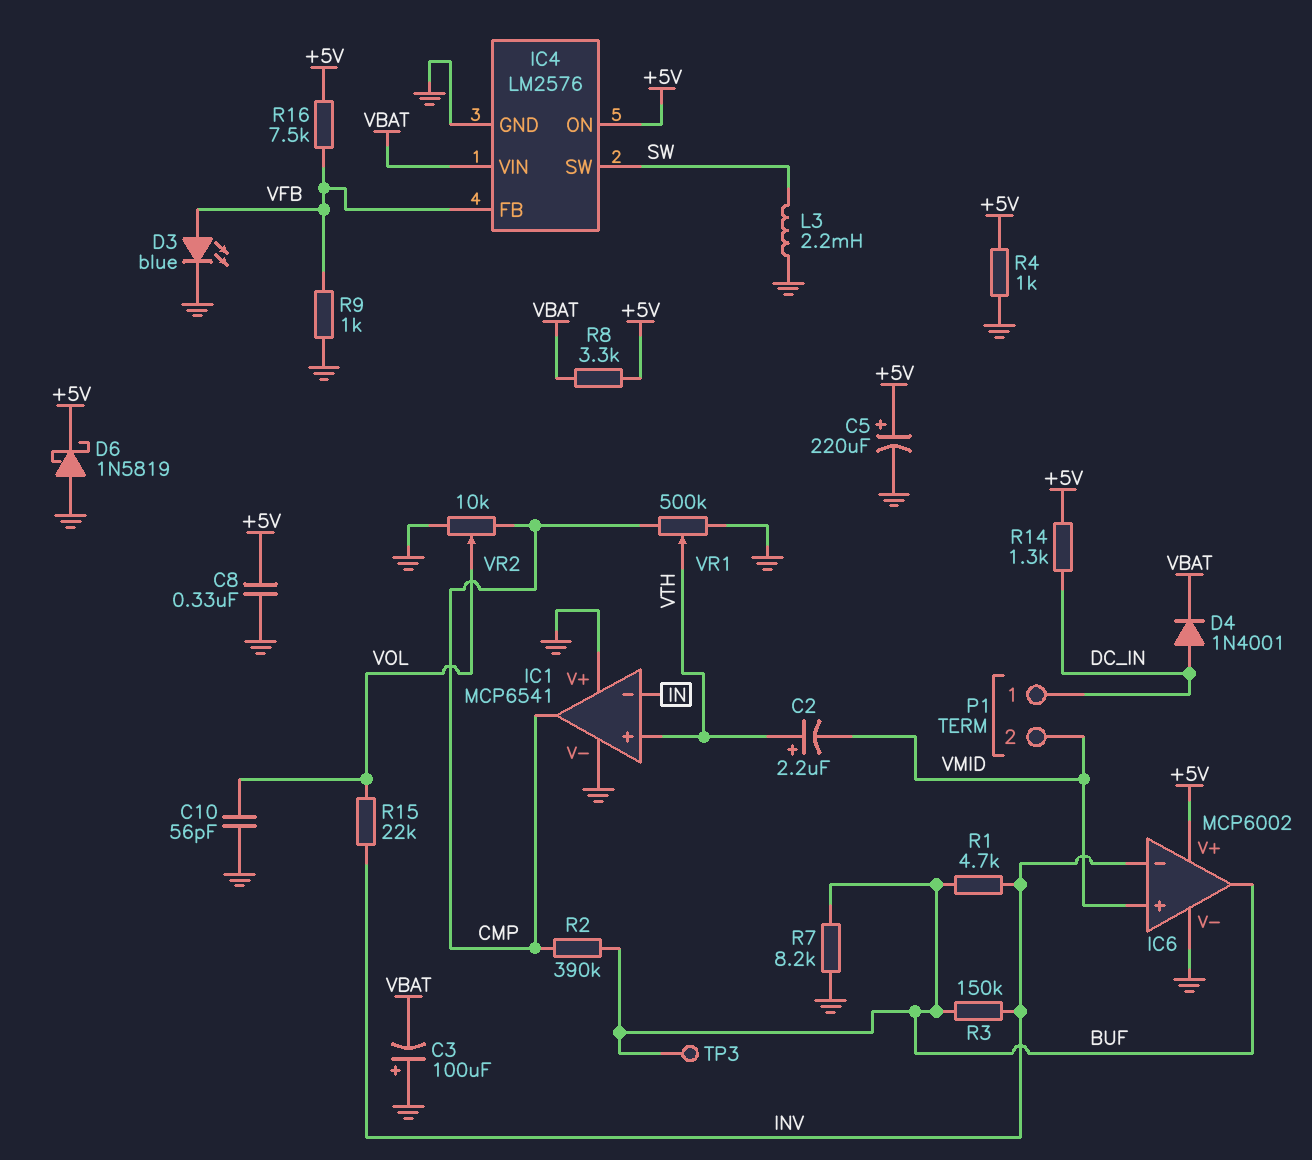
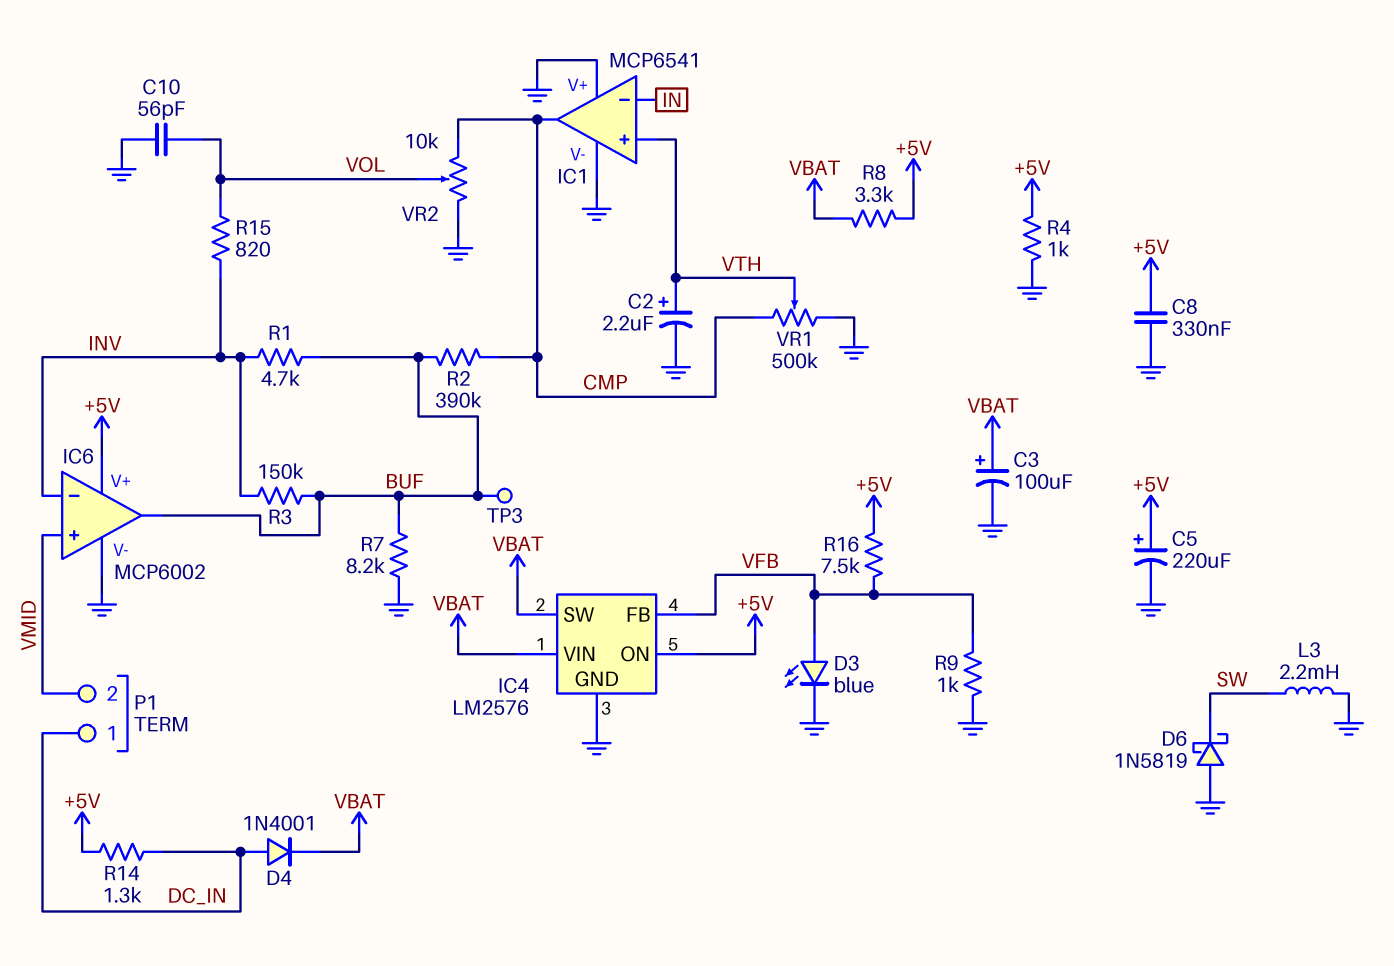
C2: 2.2uF (plus VTH, minus VMID) -> 2.2uF (plus VTH, minus GND)
C3: 100uF (plus GND, minus VBAT) -> 100uF (plus VBAT, minus GND)
D6: schottky 1N5819 (A GND, K +5V) -> schottky 1N5819 (A GND, K SW)
IC4 pin SW: SW -> VBAT
R15: 22k (INV, VOL) -> 820 (INV, VOL)

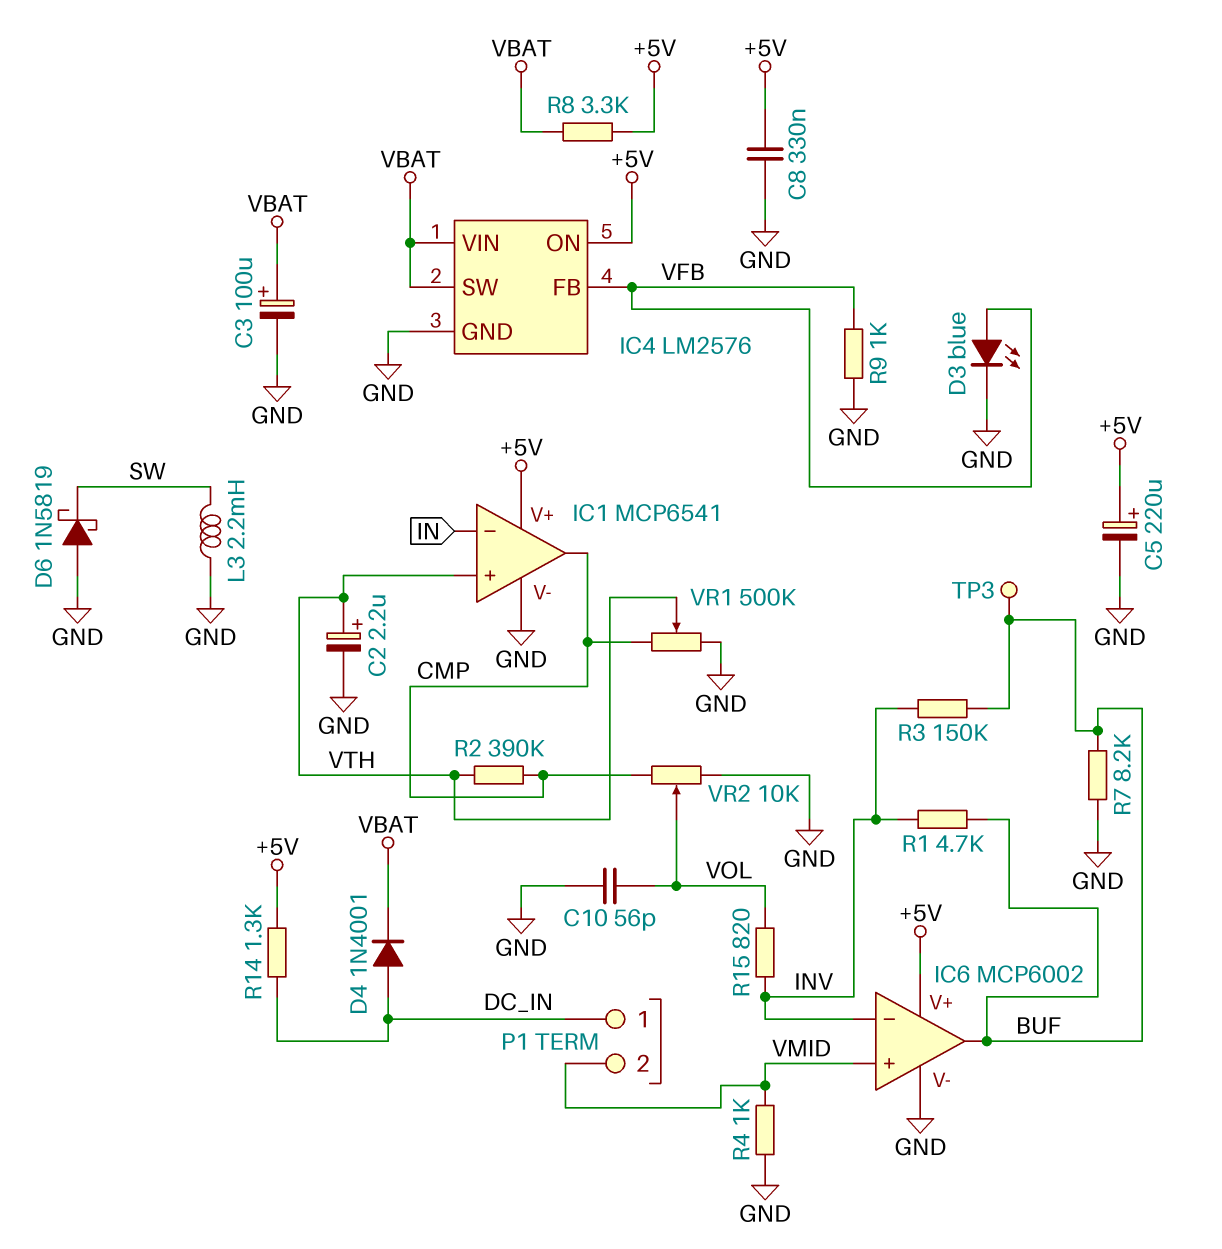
IC1 pin V+: GND -> +5V
R2: 390k (BUF, CMP) -> 390k (CMP, VTH)
R4: 1k (+5V, GND) -> 1k (GND, VMID)
R16: 7.5k (+5V, VFB) -> none

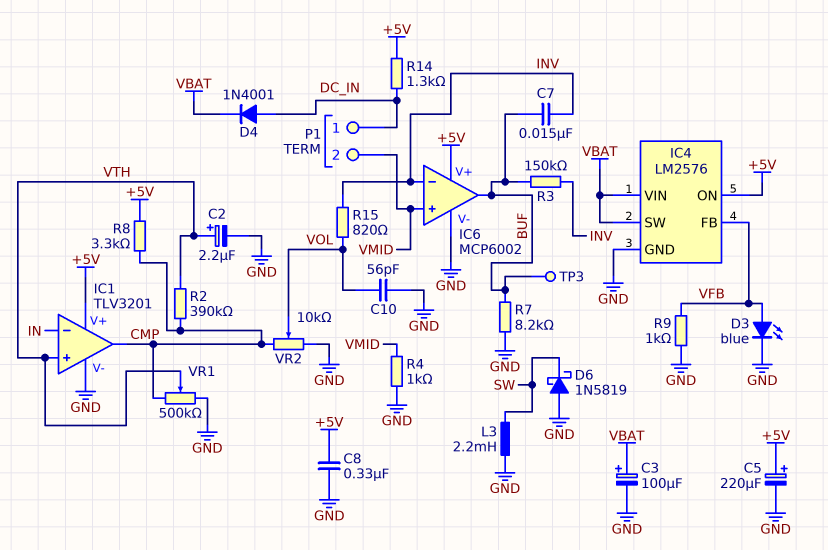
C7: none -> 15nF (BUF, INV)
IC1: MCP6541 -> TLV3201
R1: 4.7k (BUF, INV) -> none
R8: 3.3k (+5V, VBAT) -> 3.3k (+5V, CMP)

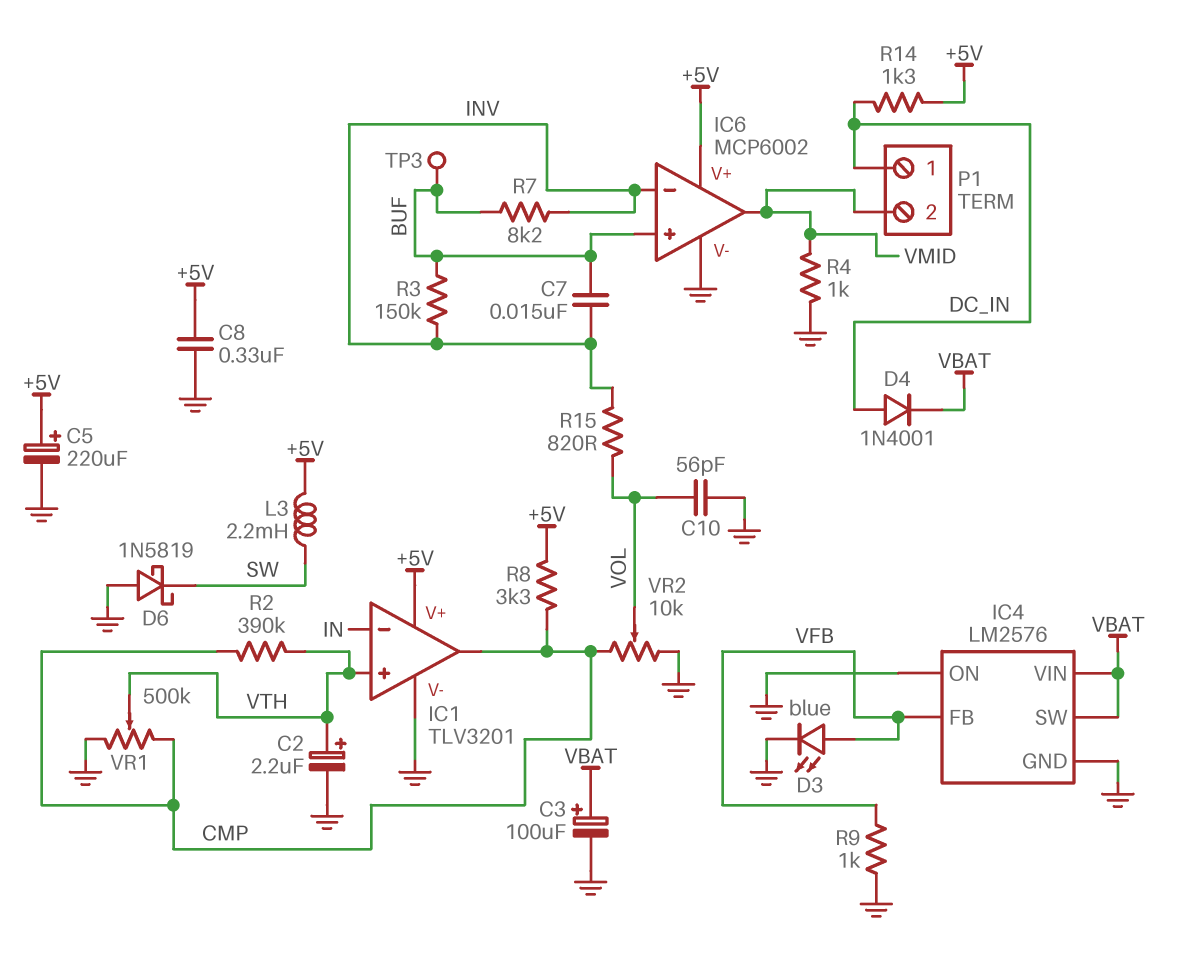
IC4 pin ON: +5V -> GND
IC6 pin in+: VMID -> BUF
IC6 pin out: BUF -> VMID
L3: 2.2mH (GND, SW) -> 2.2mH (+5V, SW)
R7: 8.2k (BUF, GND) -> 8.2k (BUF, INV)

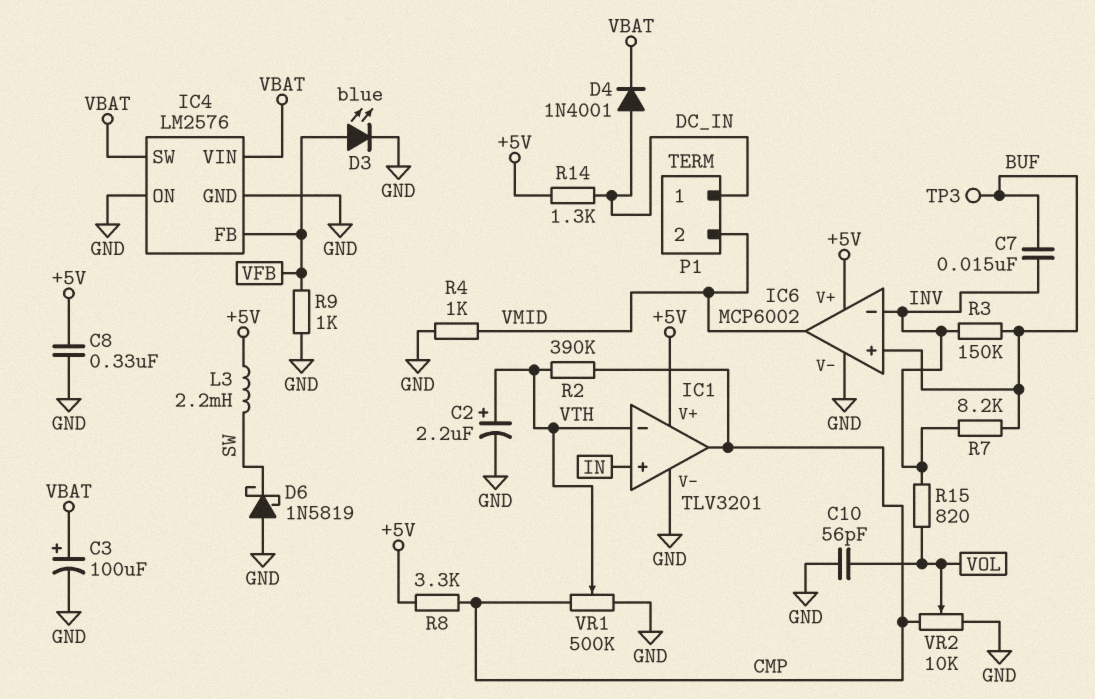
C5: 220uF (plus +5V, minus GND) -> none
IC1 pin in+: VTH -> IN
IC1 pin in-: IN -> VTH

